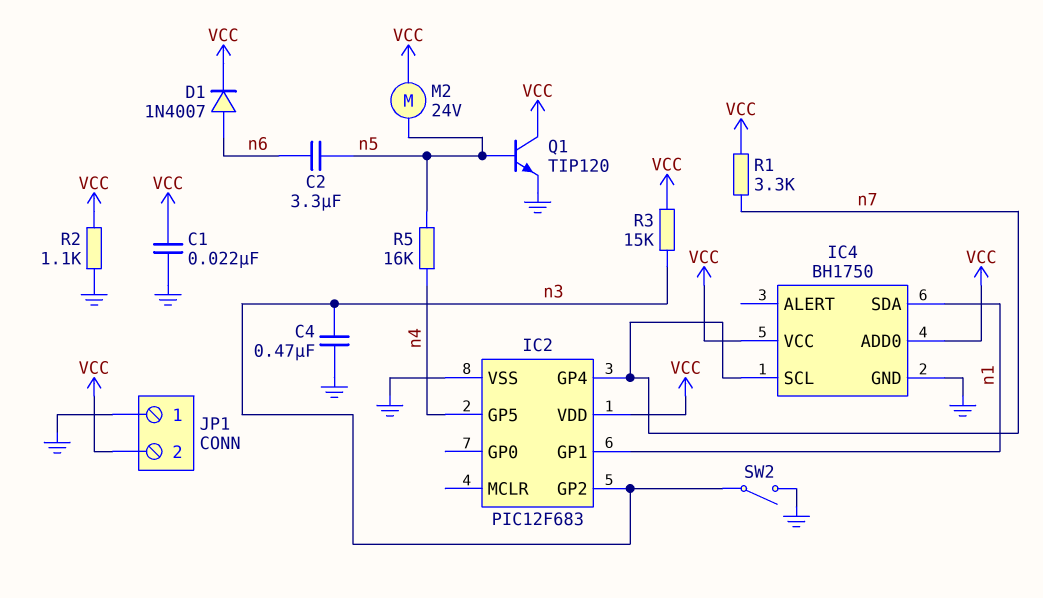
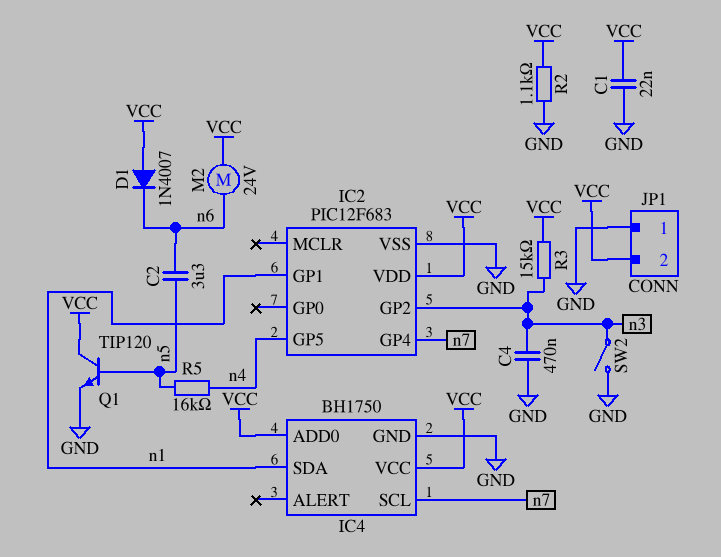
D1: diode 1N4007 (A n6, K VCC) -> diode 1N4007 (A VCC, K n6)
M2: motor 24V (VCC, n5) -> motor 24V (VCC, n6)
R1: 3.3k (VCC, n7) -> none

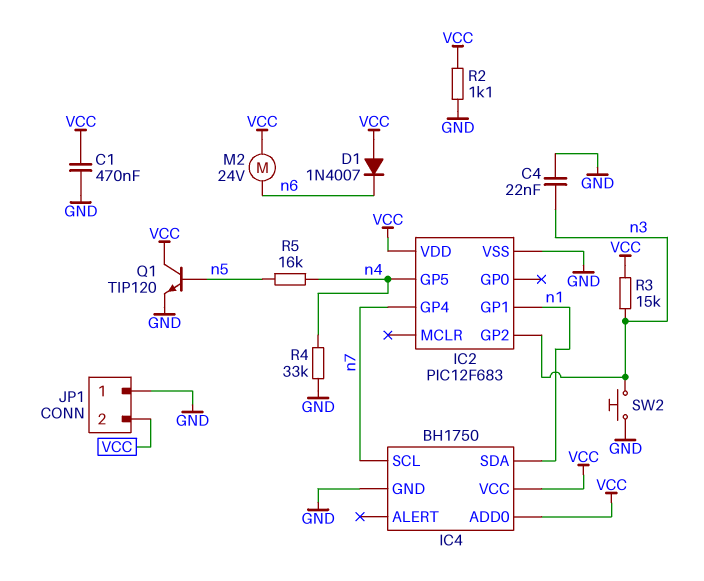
C1: 22nF (GND, VCC) -> 470nF (GND, VCC)
C2: 3.3uF (n5, n6) -> none
C4: 470nF (GND, n3) -> 22nF (GND, n3)
R4: none -> 33k (GND, n4)
SW2: switch (GND, n3) -> button (GND, n3)

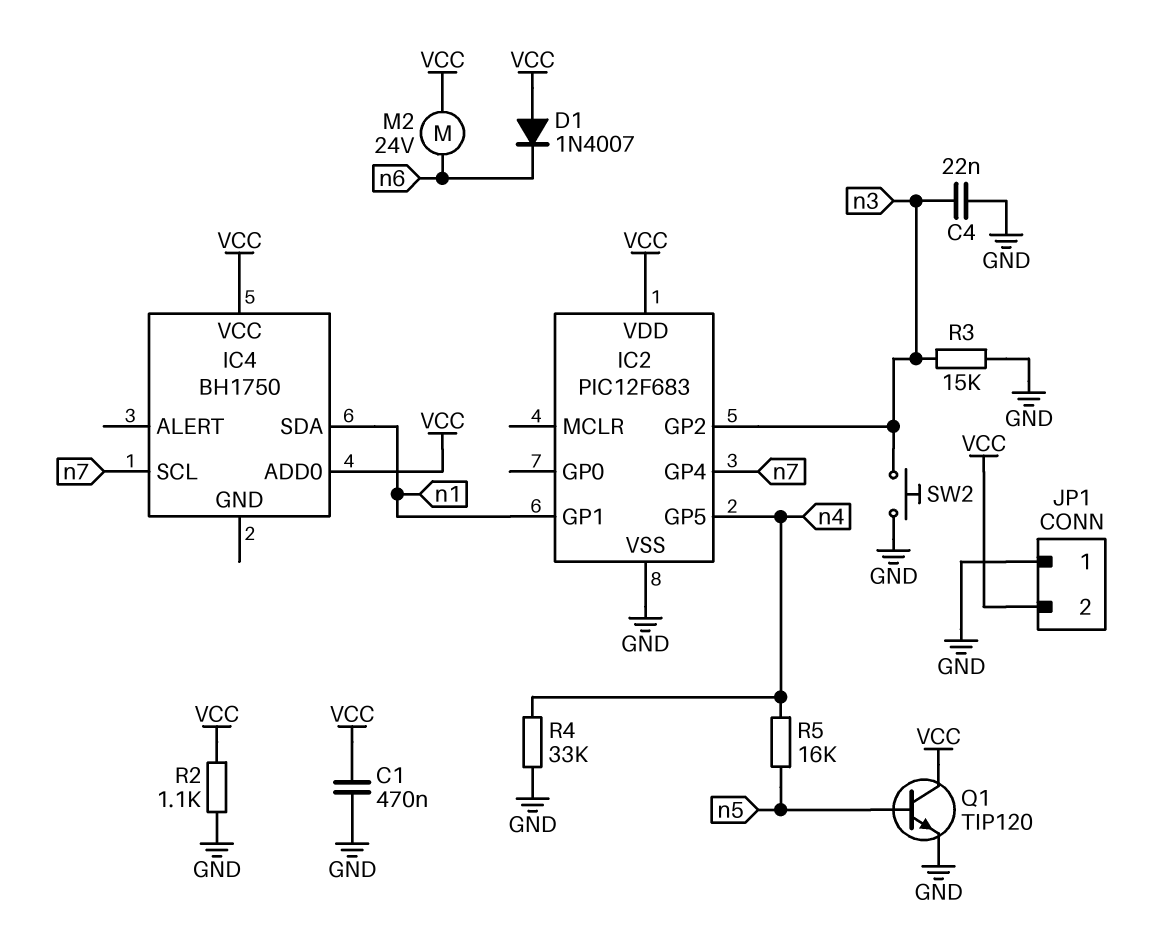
IC4 pin GND: GND -> none
R3: 15k (VCC, n3) -> 15k (GND, n3)

